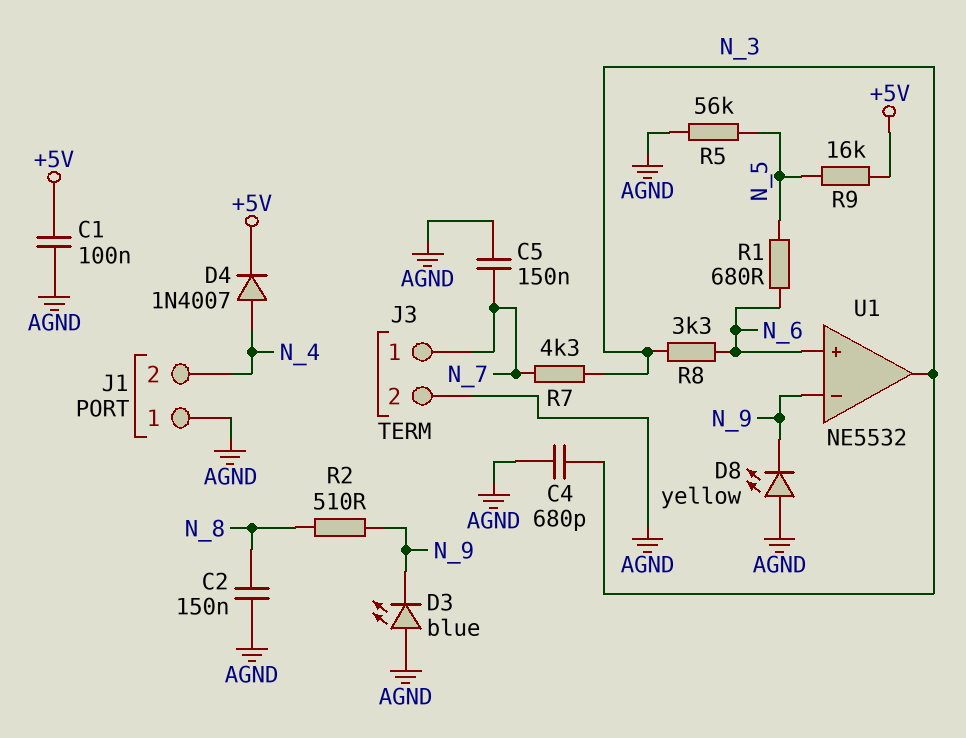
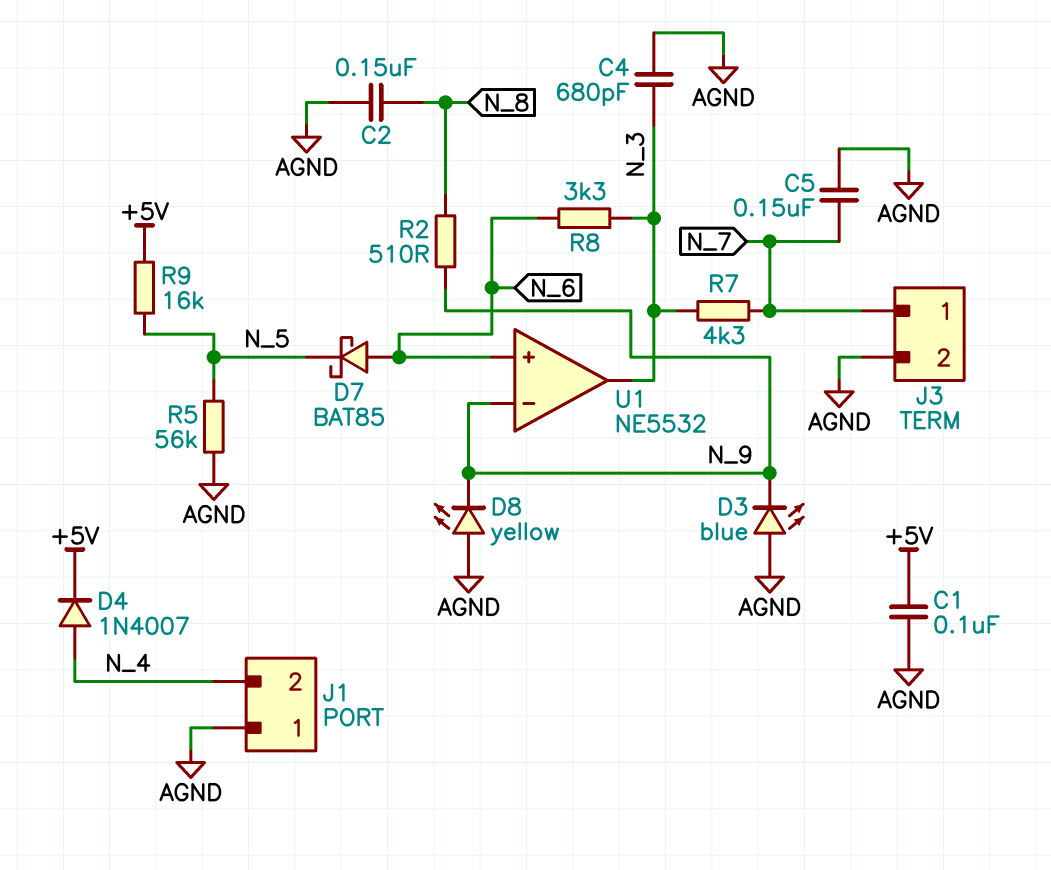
D7: none -> schottky BAT85 (A N_6, K N_5)
R1: 680 (N_5, N_6) -> none

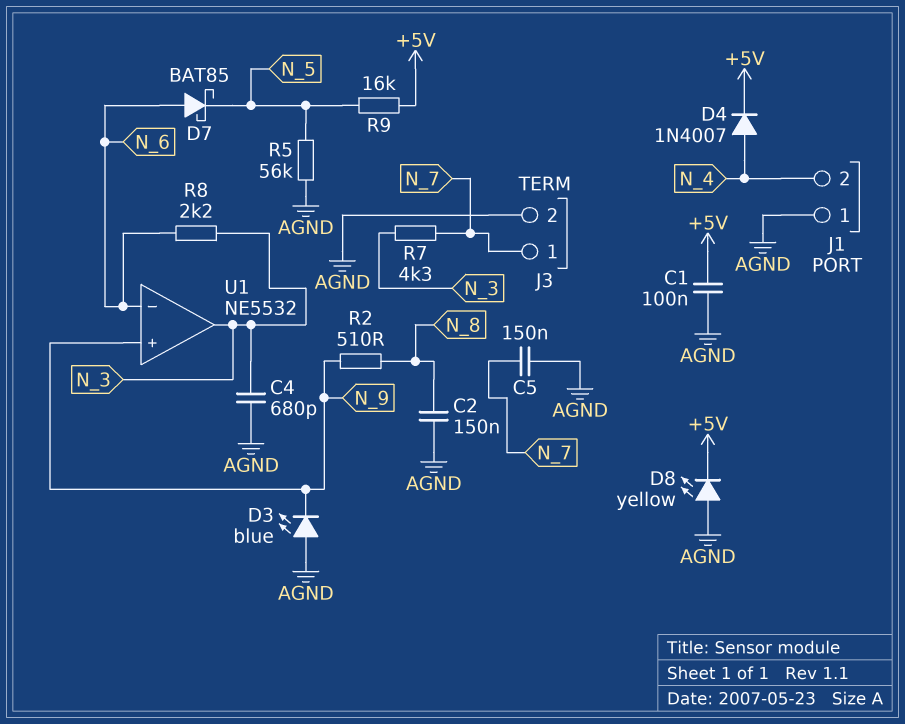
D8: LED yellow (A AGND, K N_9) -> LED yellow (A AGND, K +5V)
R8: 3.3k (N_3, N_6) -> 2.2k (N_3, N_6)
U1 pin in+: N_6 -> N_9
U1 pin in-: N_9 -> N_6

